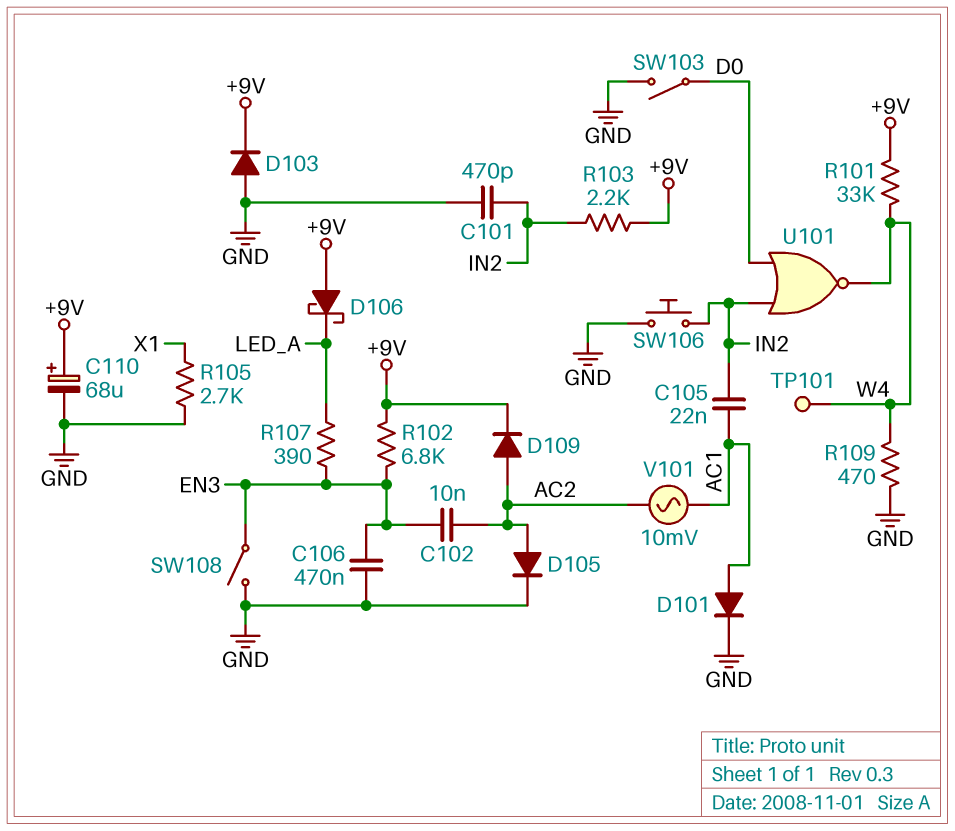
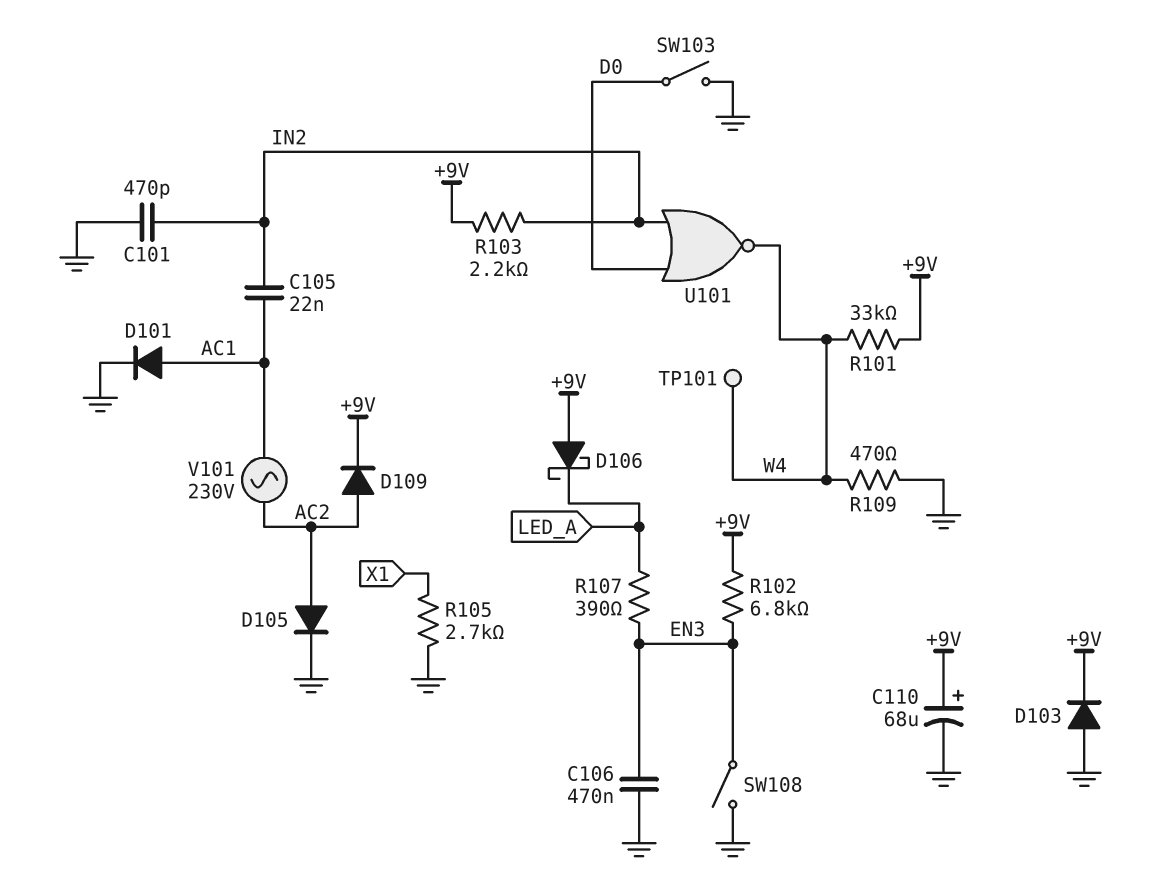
C102: 10nF (AC2, EN3) -> none
SW106: button (GND, IN2) -> none
V101: AC 10mV (AC1, AC2) -> AC 230V (AC1, AC2)

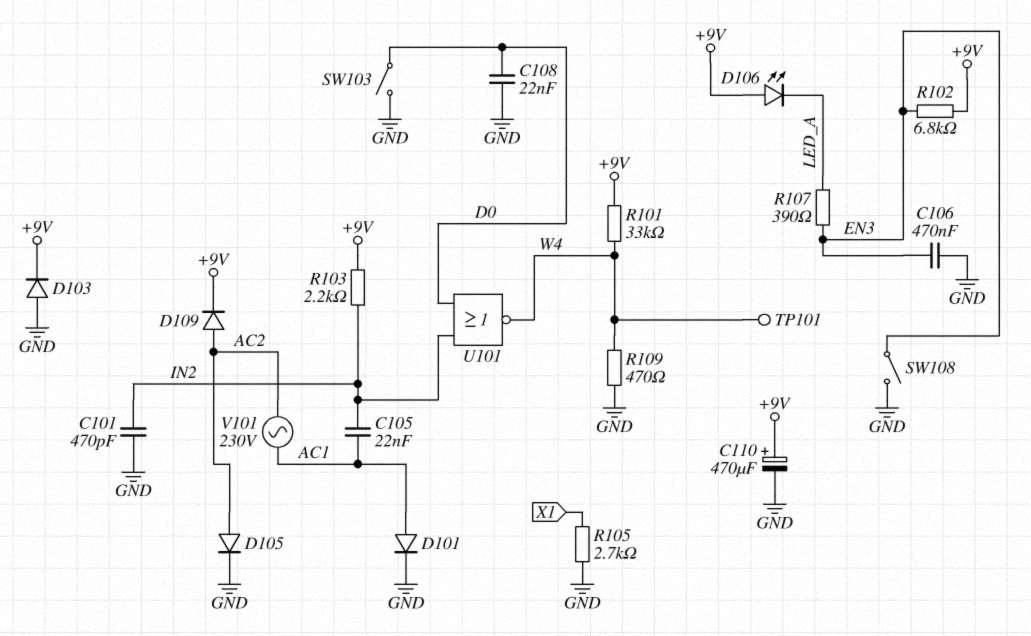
C108: none -> 22nF (D0, GND)
C110: 68uF (plus +9V, minus GND) -> 470uF (plus +9V, minus GND)
D106: schottky (A +9V, K LED_A) -> LED (A +9V, K LED_A)

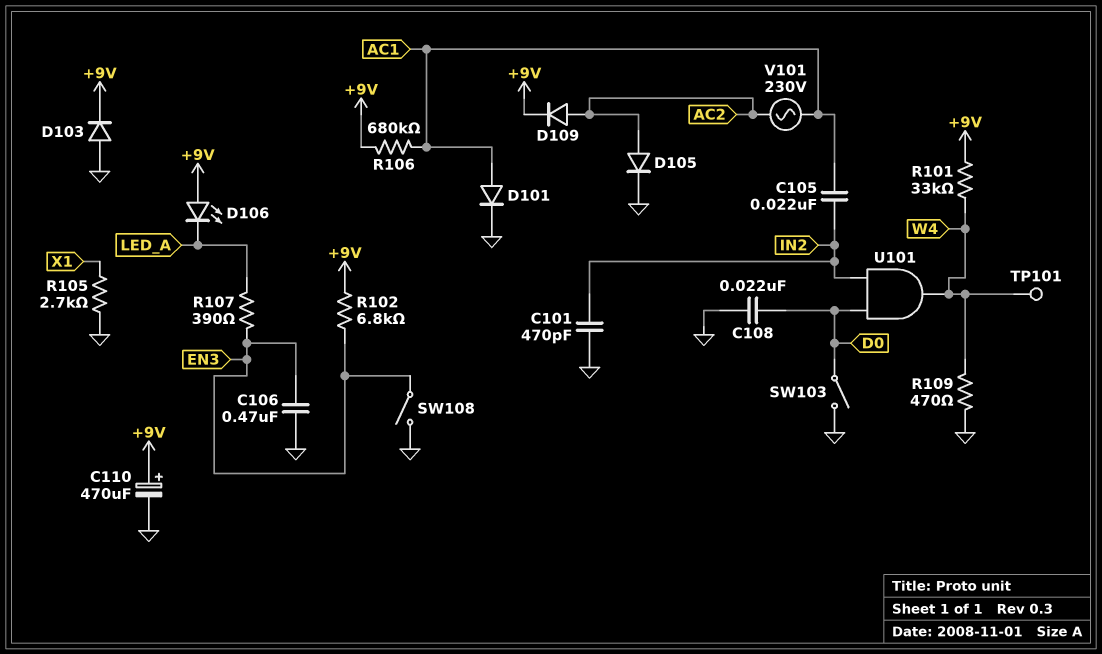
R103: 2.2k (+9V, IN2) -> none
R106: none -> 680k (+9V, AC1)
U101: NOR (in D0, in IN2, out W4) -> AND (in D0, in IN2, out W4)

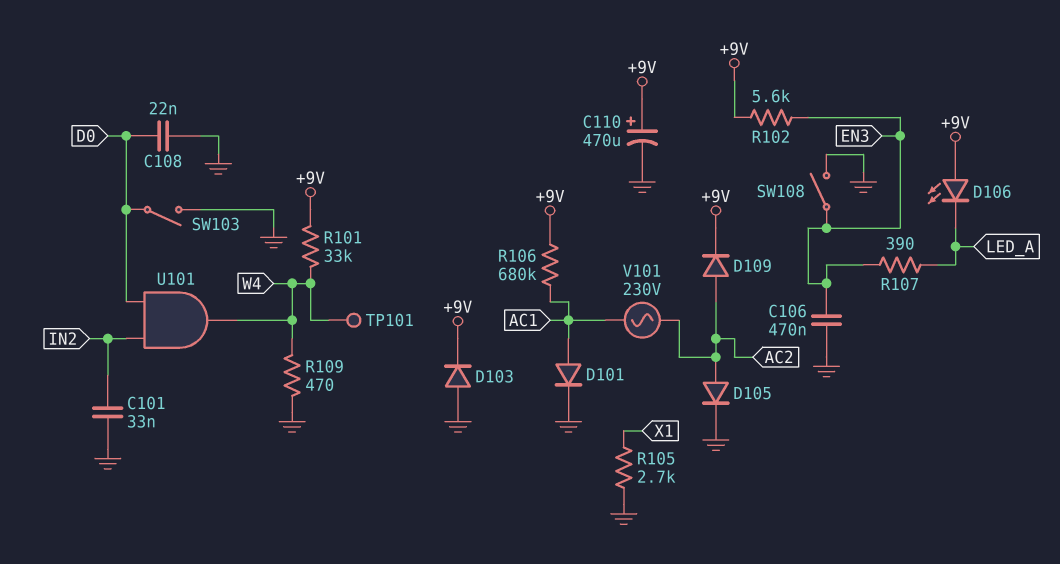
C101: 470pF (GND, IN2) -> 33nF (GND, IN2)
C105: 22nF (AC1, IN2) -> none
R102: 6.8k (+9V, EN3) -> 5.6k (+9V, EN3)

